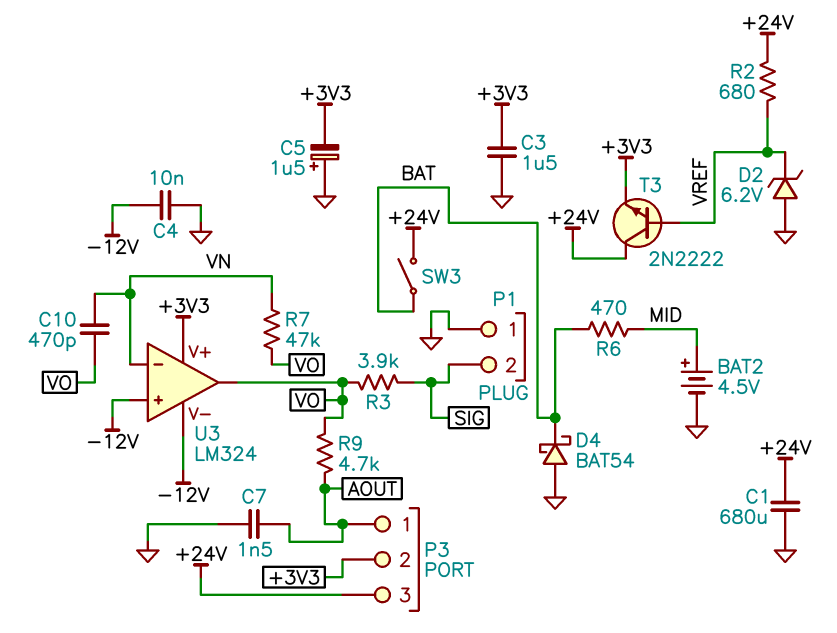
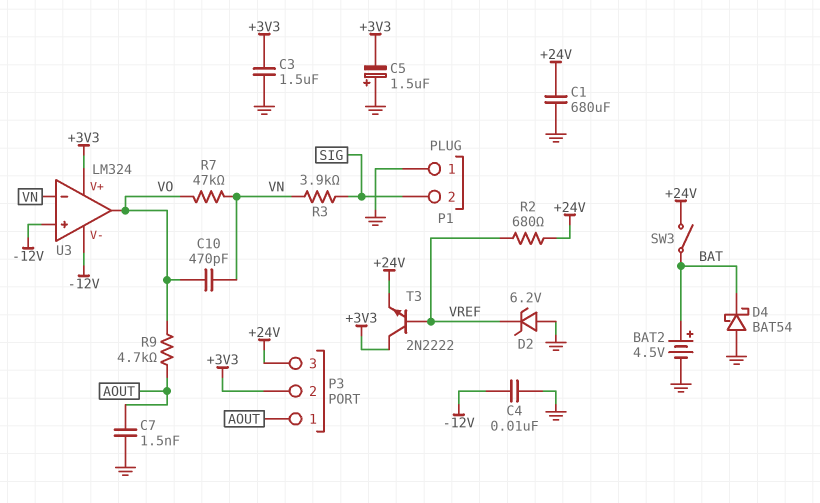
BAT2: 4.5V (plus MID, minus GND) -> 4.5V (plus BAT, minus GND)
R3: 3.9k (SIG, VO) -> 3.9k (SIG, VN)
R6: 470 (BAT, MID) -> none
T3: NPN 2N2222 (B VREF, C +24V, E +3V3) -> NPN 2N2222 (B VREF, C +3V3, E +24V)

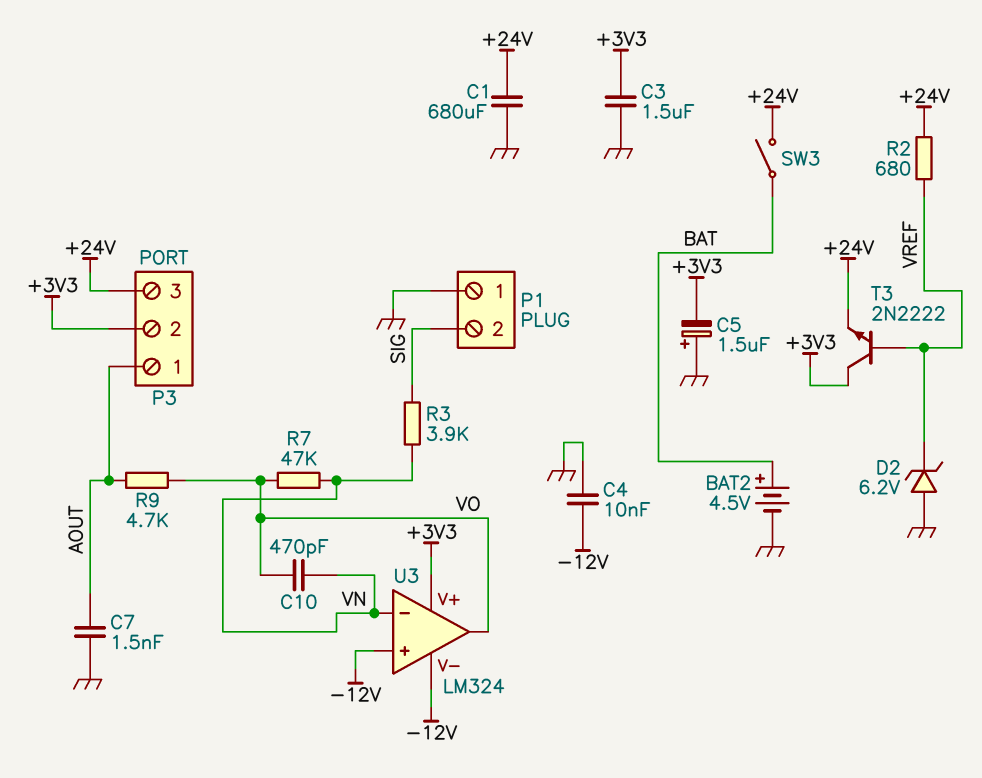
D4: schottky BAT54 (A GND, K BAT) -> none

